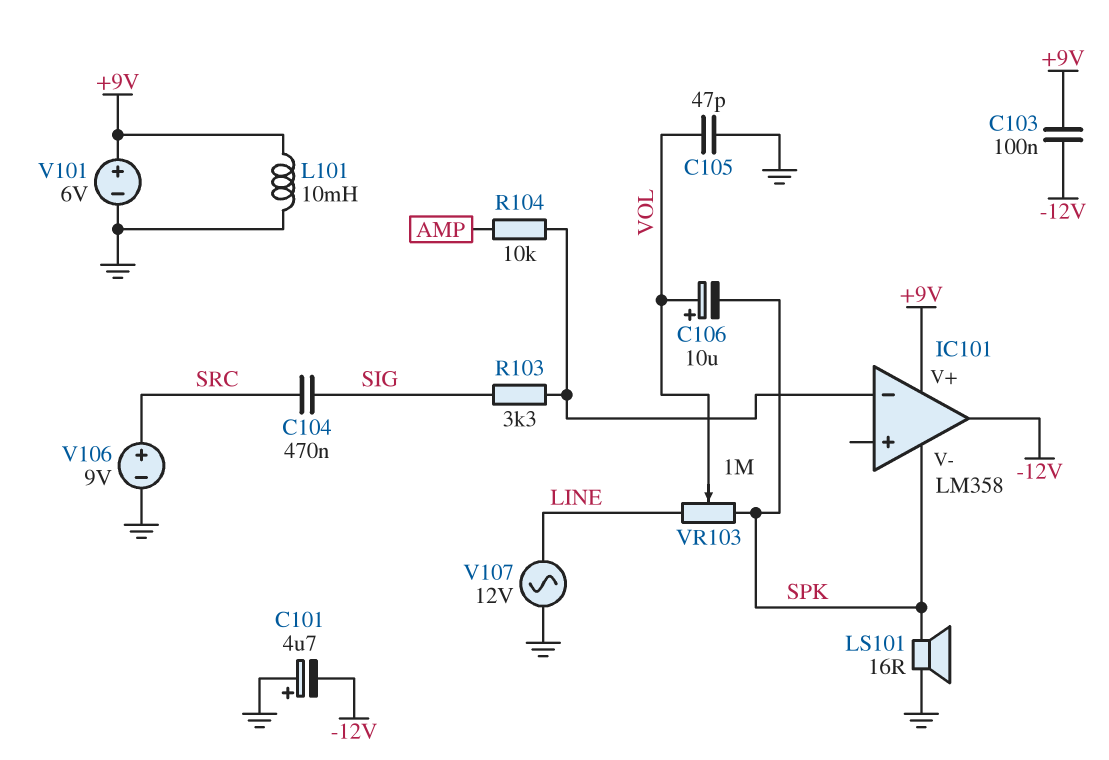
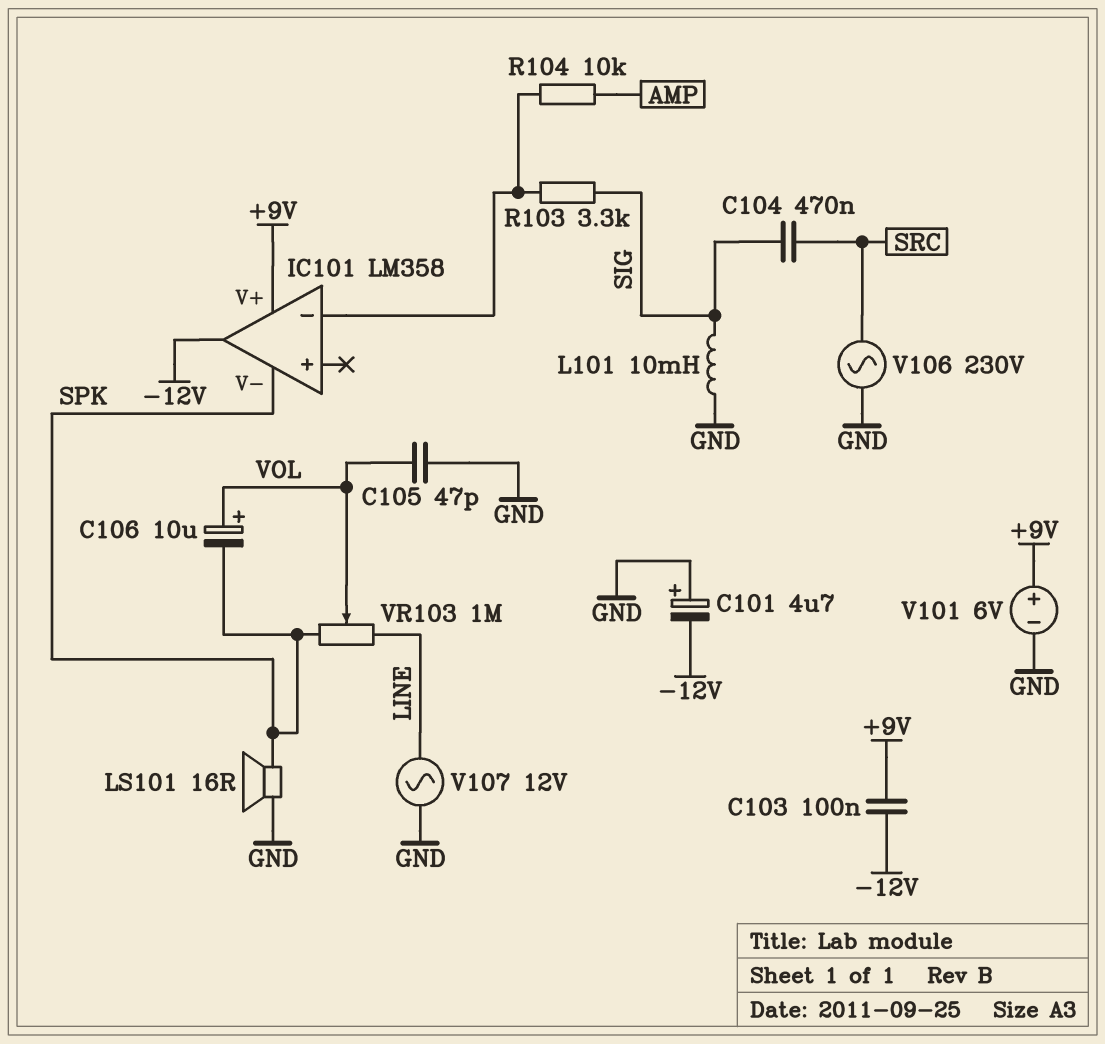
L101: 10mH (+9V, GND) -> 10mH (GND, SIG)
V106: 9V (plus SRC, minus GND) -> AC 230V (GND, SRC)

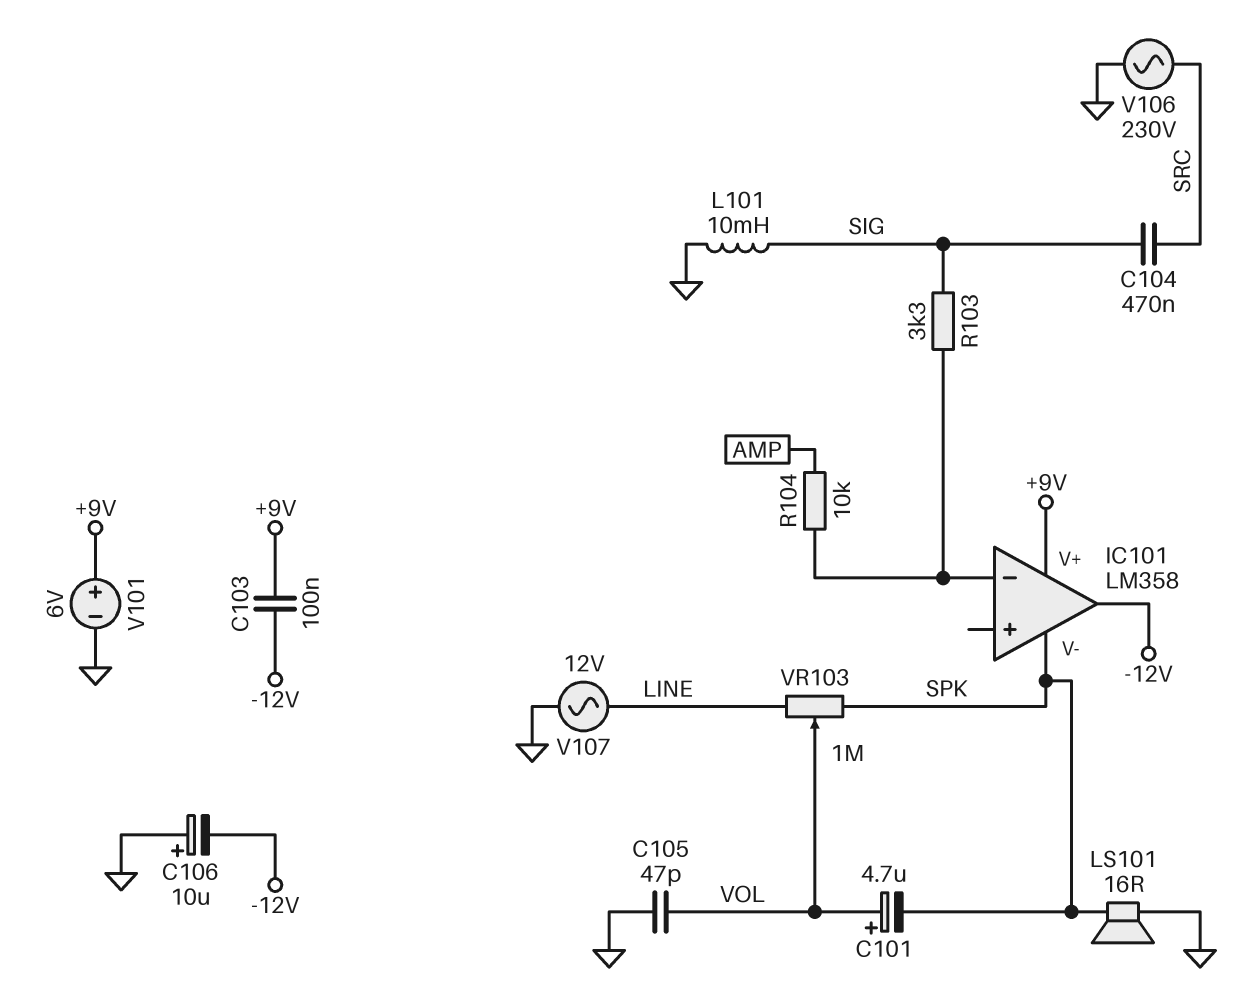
C101: 4.7uF (plus GND, minus -12V) -> 4.7uF (plus VOL, minus SPK)
C106: 10uF (plus VOL, minus SPK) -> 10uF (plus GND, minus -12V)

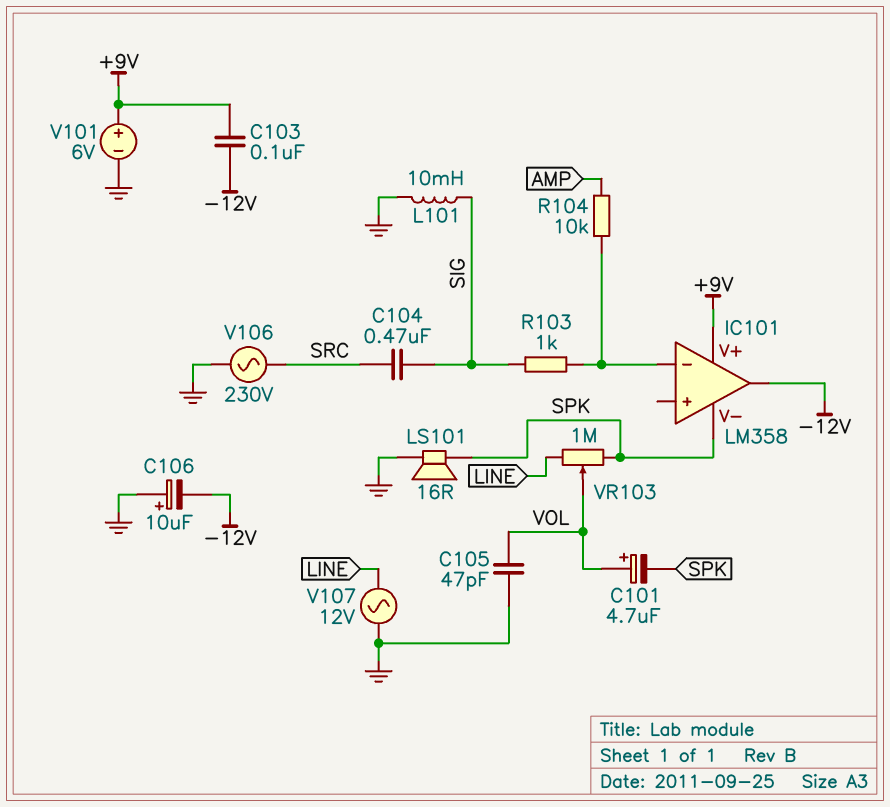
R103: 3.3k (IC101/in-, SIG) -> 1k (IC101/in-, SIG)

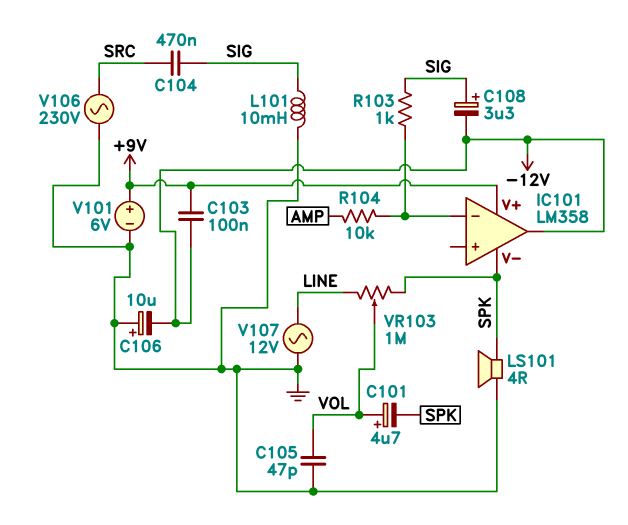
C108: none -> 3.3uF (plus SIG, minus -12V)
LS101: speaker 16R (GND, SPK) -> speaker 4R (GND, SPK)

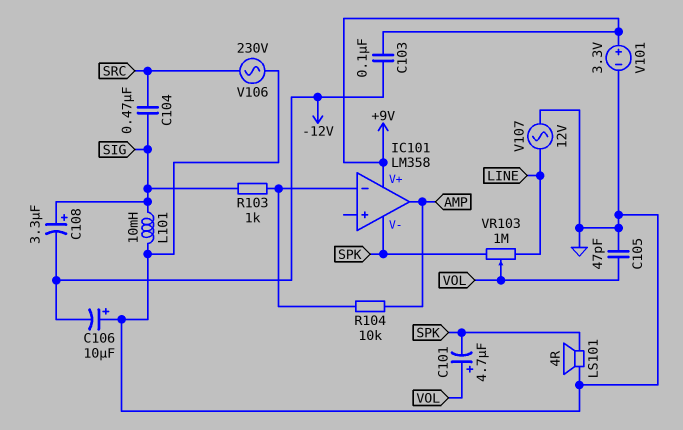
IC101 pin out: -12V -> AMP
V101: 6V (plus +9V, minus GND) -> 3.3V (plus +9V, minus GND)

